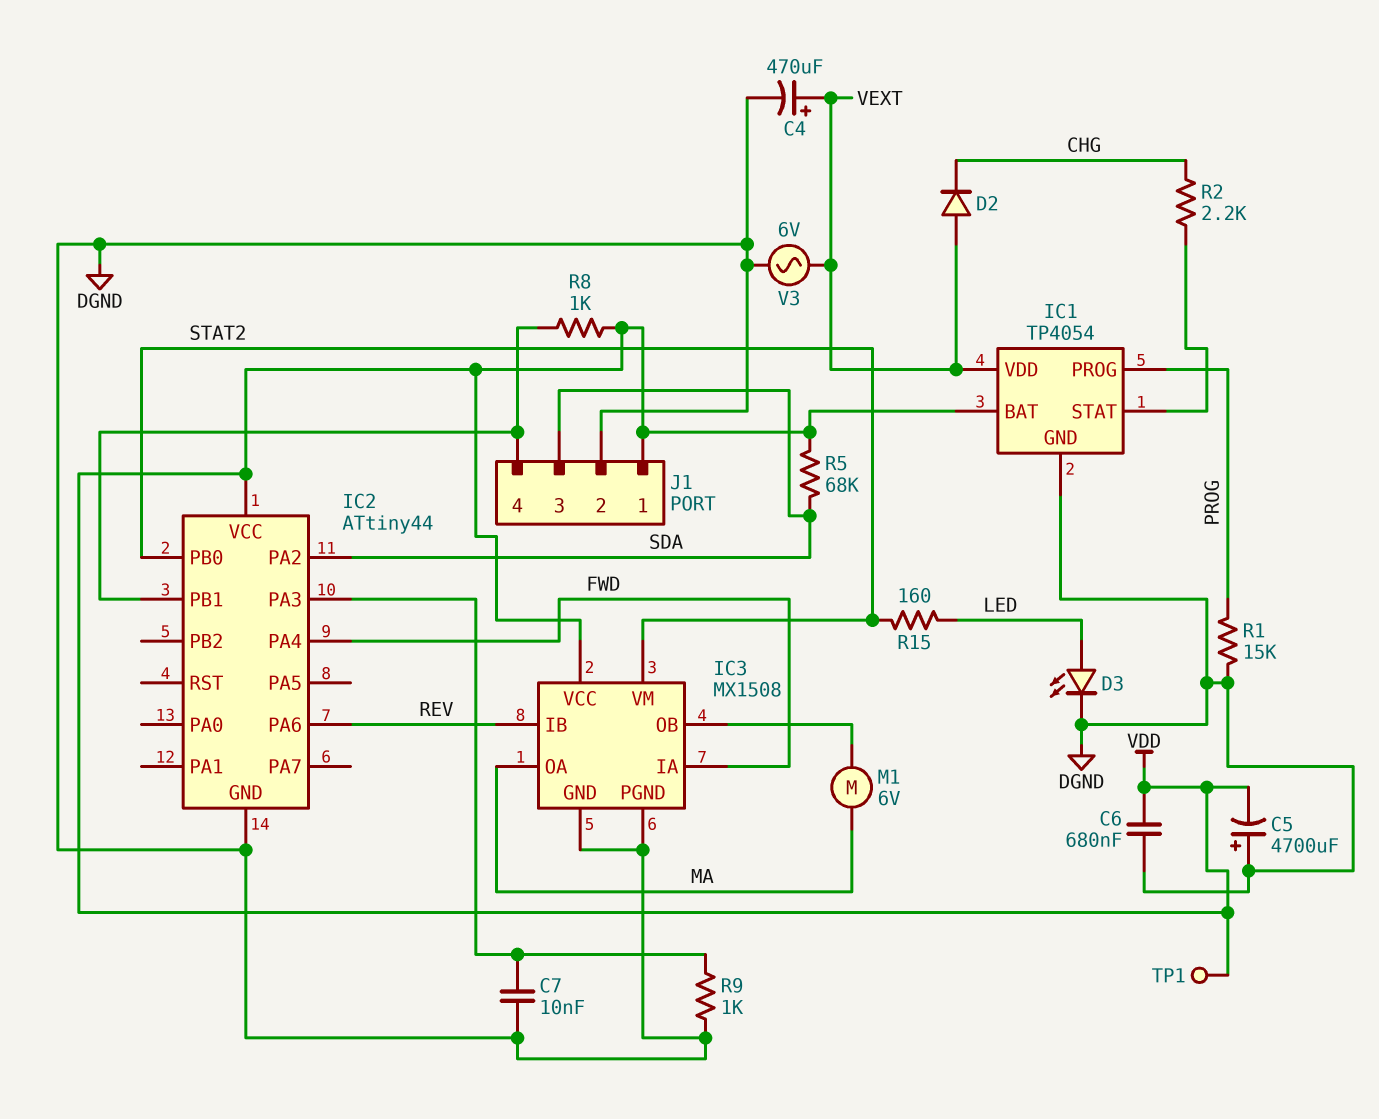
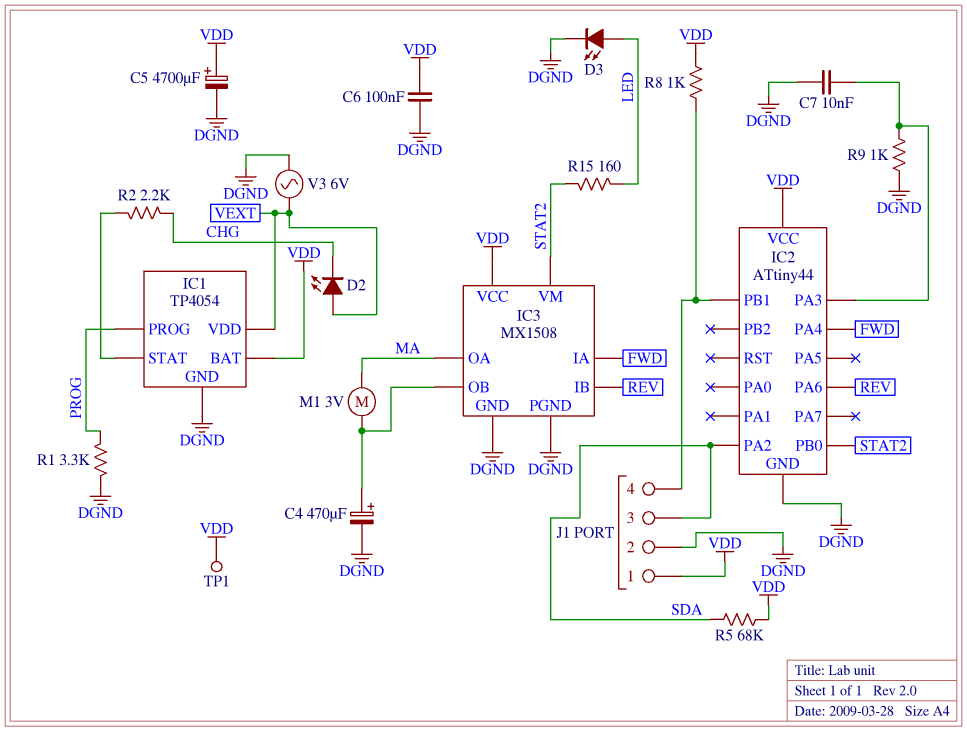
C4: 470uF (plus VEXT, minus DGND) -> 470uF (plus IC3/OB, minus DGND)
C5: 4700uF (plus DGND, minus VDD) -> 4700uF (plus VDD, minus DGND)
C6: 680nF (DGND, VDD) -> 100nF (DGND, VDD)
D2: diode (A VEXT, K CHG) -> LED (A VEXT, K CHG)
M1: motor 6V (IC3/OB, MA) -> motor 3V (IC3/OB, MA)
R1: 15k (DGND, PROG) -> 3.3k (DGND, PROG)

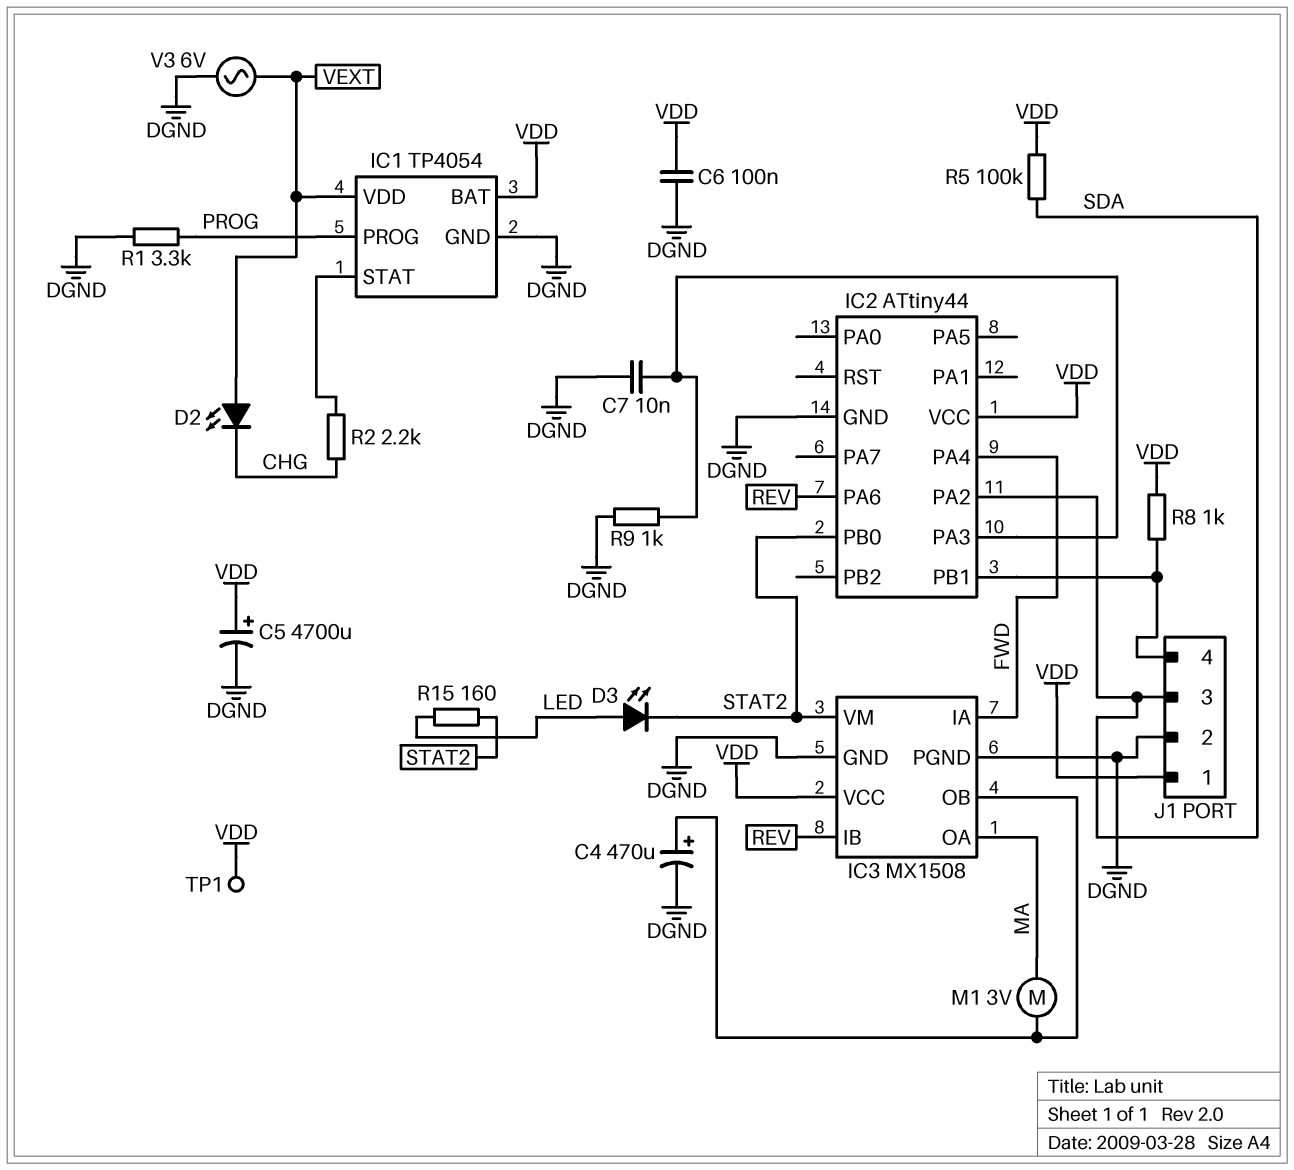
D3: LED (A LED, K DGND) -> LED (A LED, K STAT2)
R5: 68k (SDA, VDD) -> 100k (SDA, VDD)

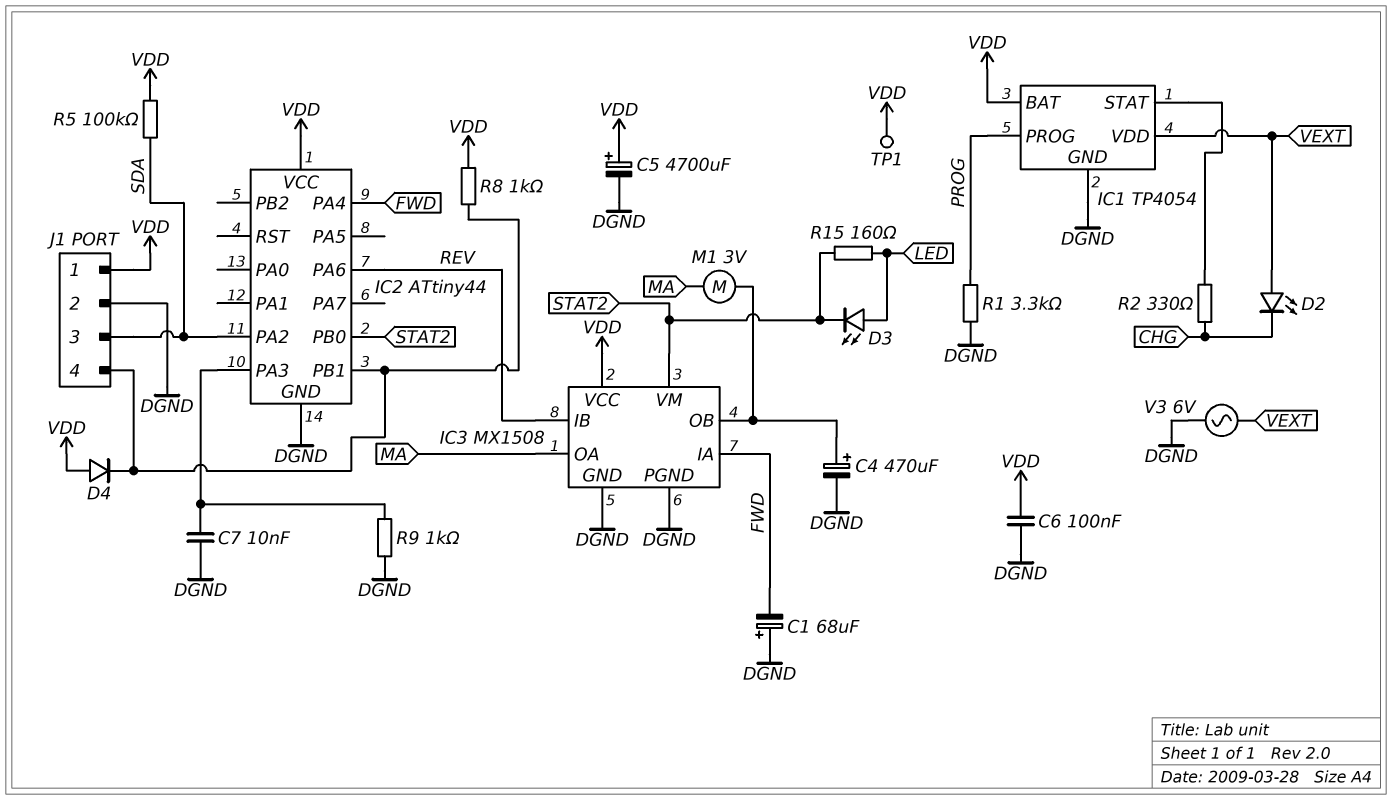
C1: none -> 68uF (plus DGND, minus FWD)
D4: none -> diode (A VDD, K IC2/PB1)
R2: 2.2k (CHG, IC1/STAT) -> 330 (CHG, IC1/STAT)

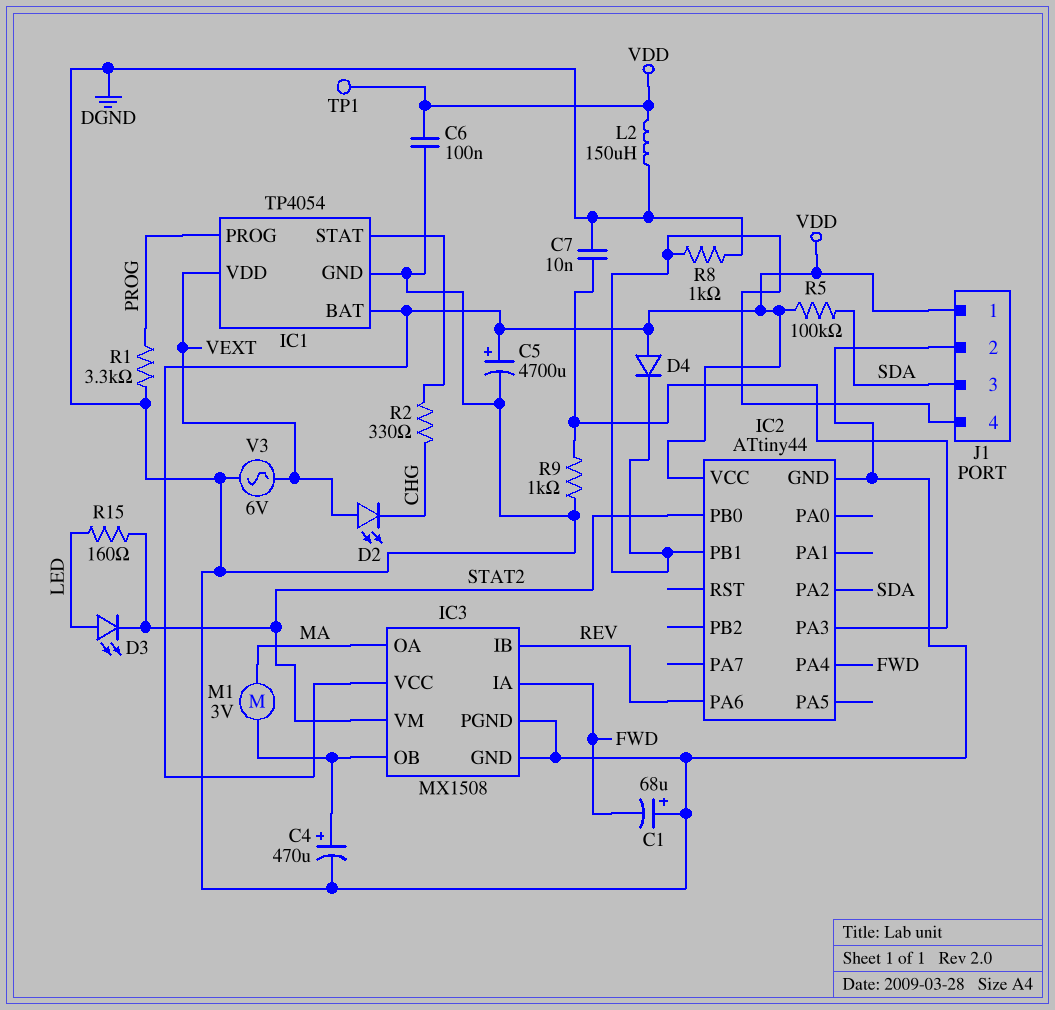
L2: none -> 150uH (DGND, VDD)
R8: 1k (IC2/PB1, VDD) -> 1k (DGND, IC2/PB1)

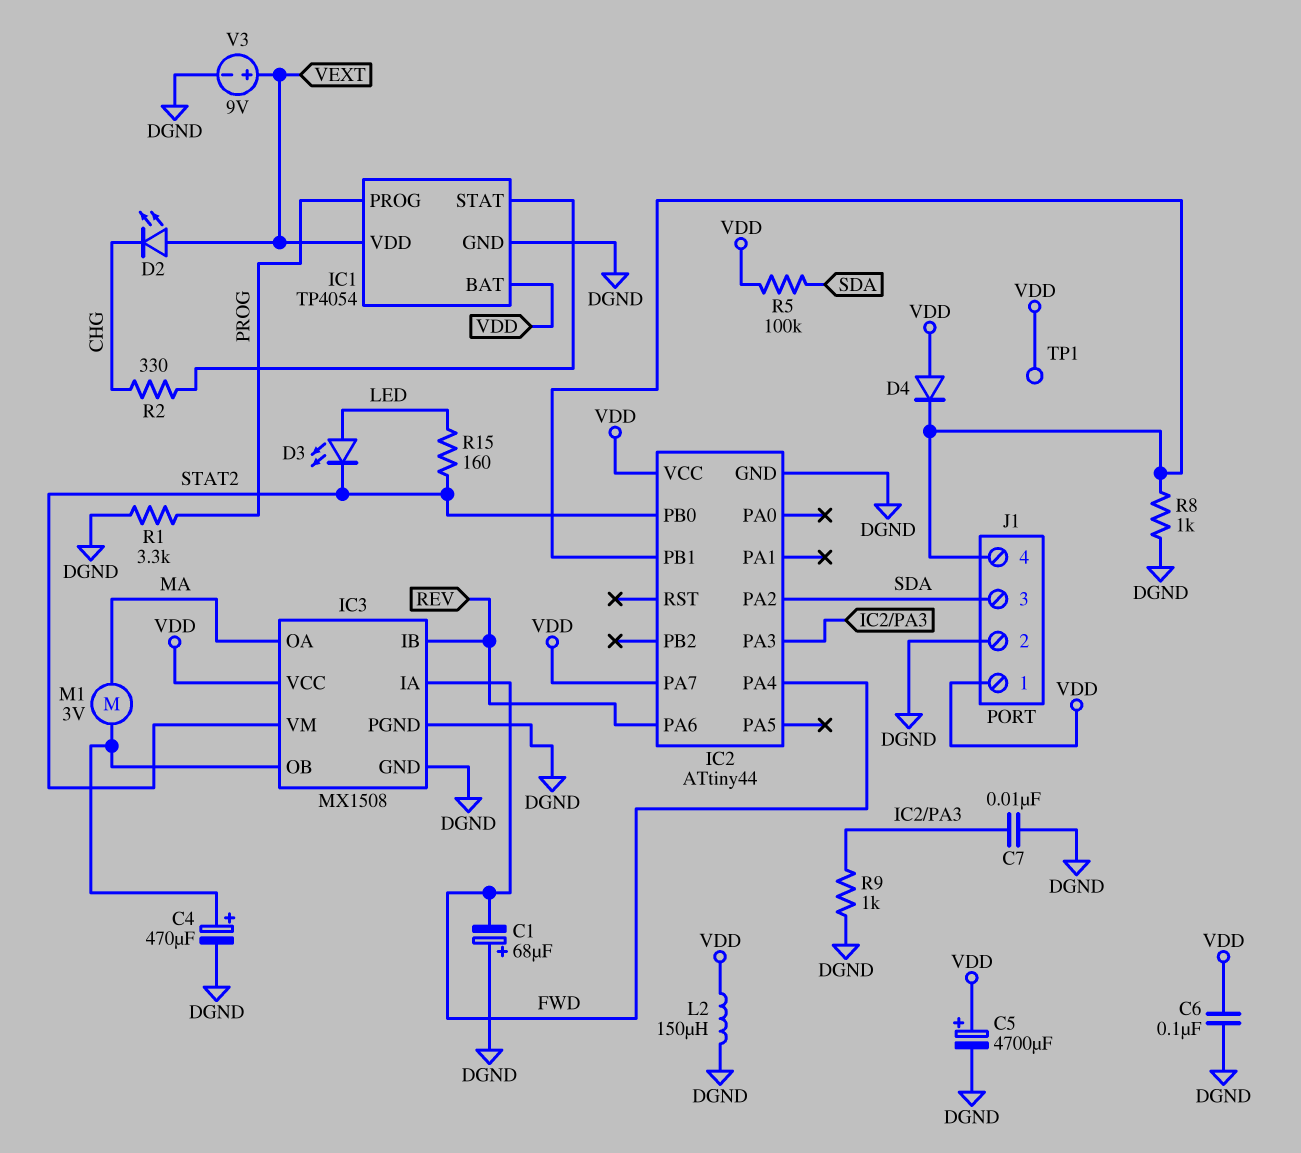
IC2 pin PA7: none -> VDD
V3: AC 6V (DGND, VEXT) -> 9V (plus VEXT, minus DGND)

